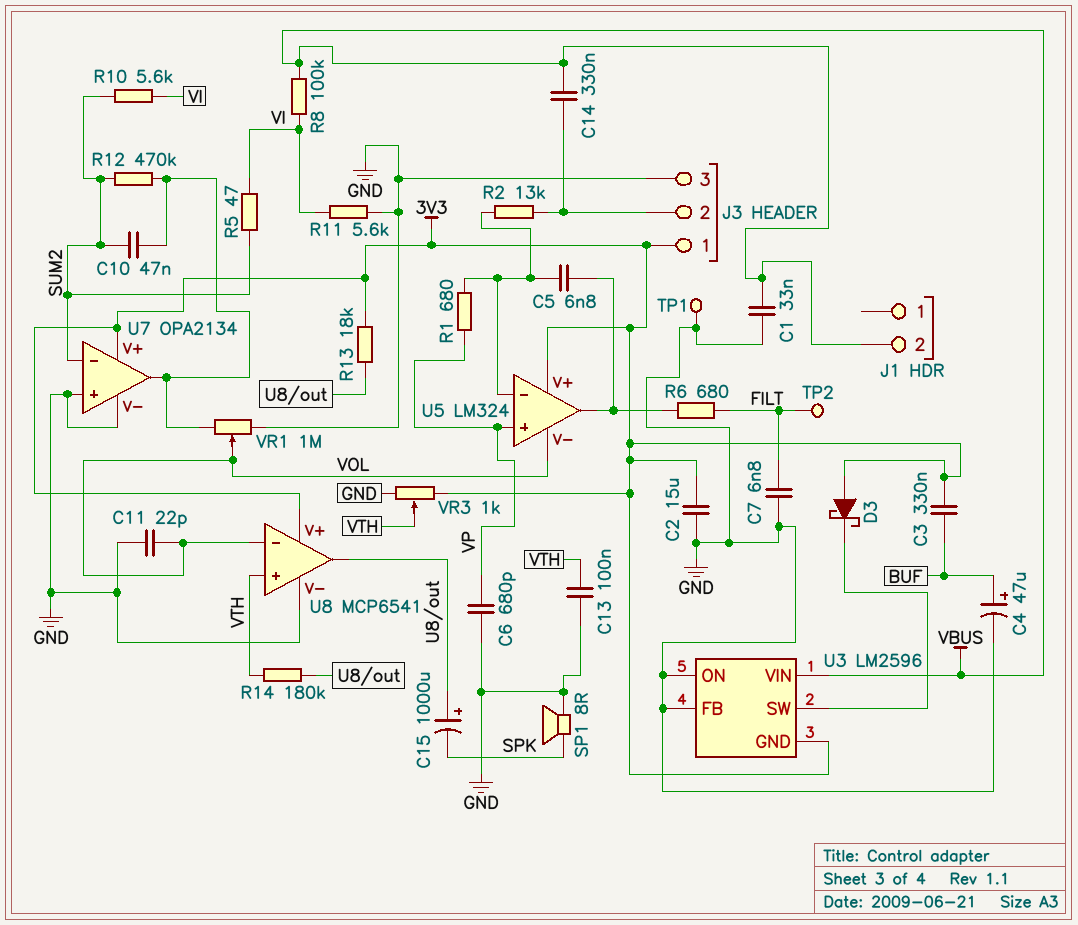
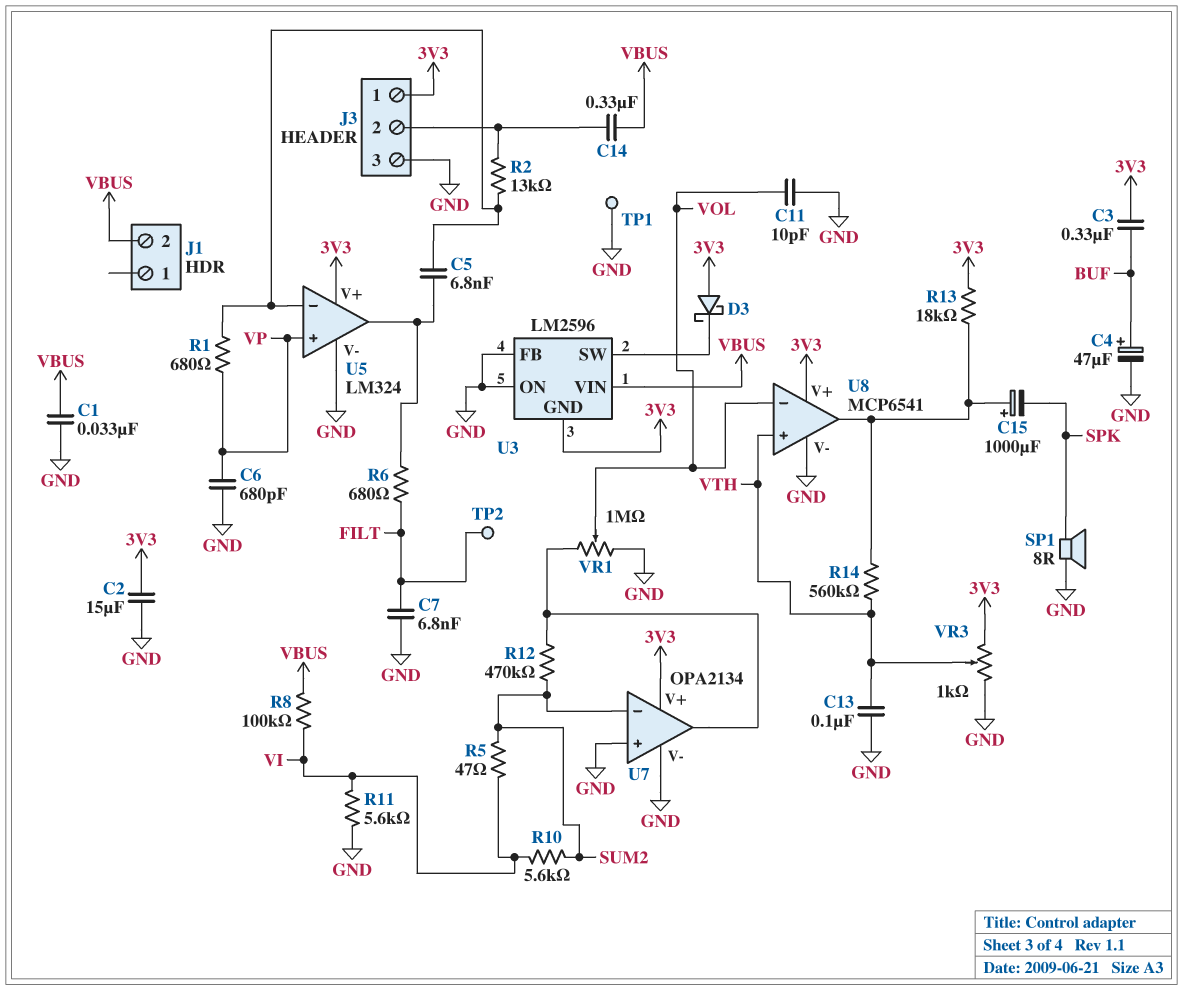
C10: 47nF (SUM2, U7/out) -> none
C11: 22pF (GND, VOL) -> 10pF (GND, VOL)
R14: 180k (U8/out, VTH) -> 560k (U8/out, VTH)
U5 pin V-: VOL -> GND

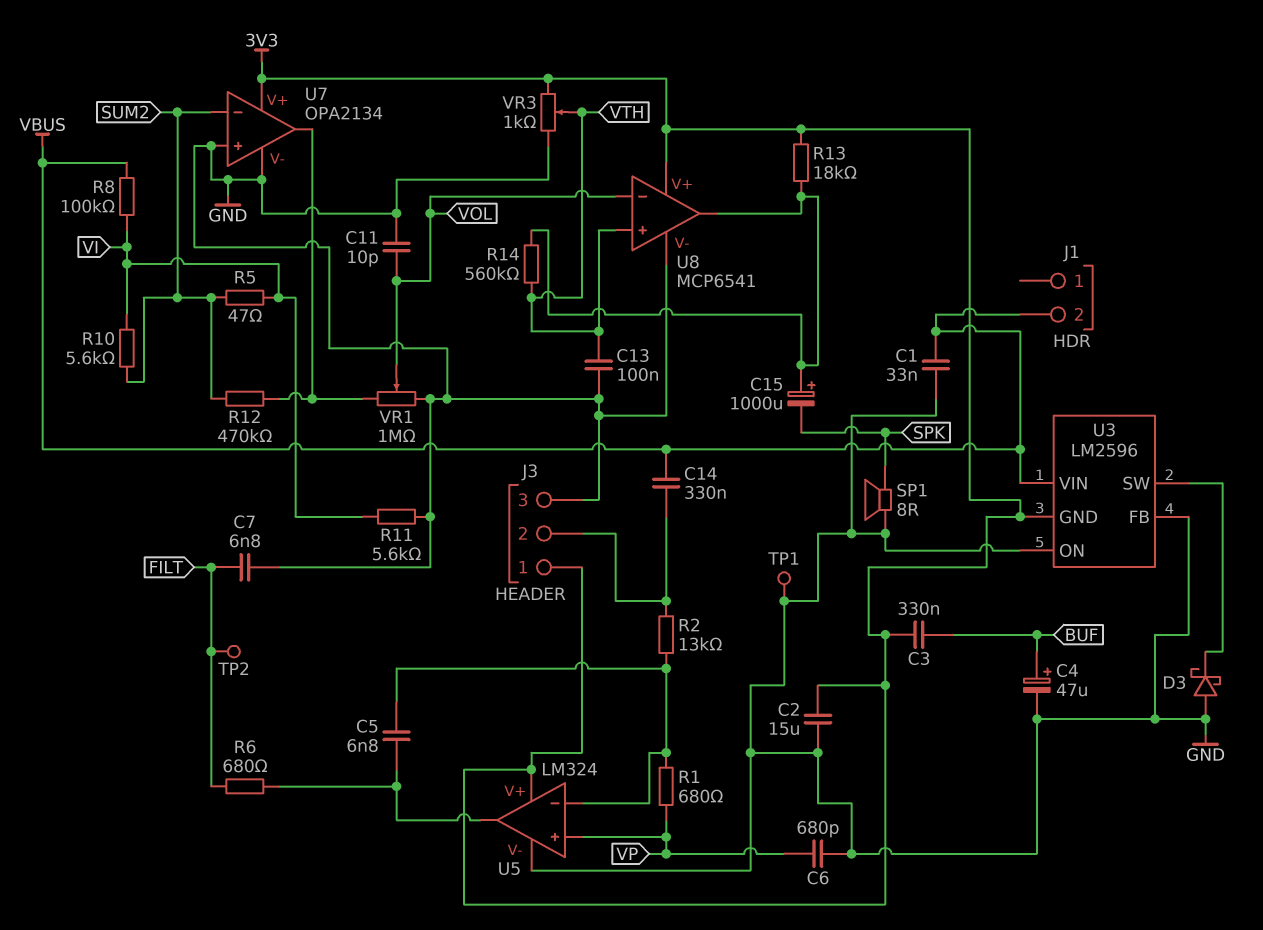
D3: schottky (A 3V3, K U3/SW) -> schottky (A GND, K U3/SW)

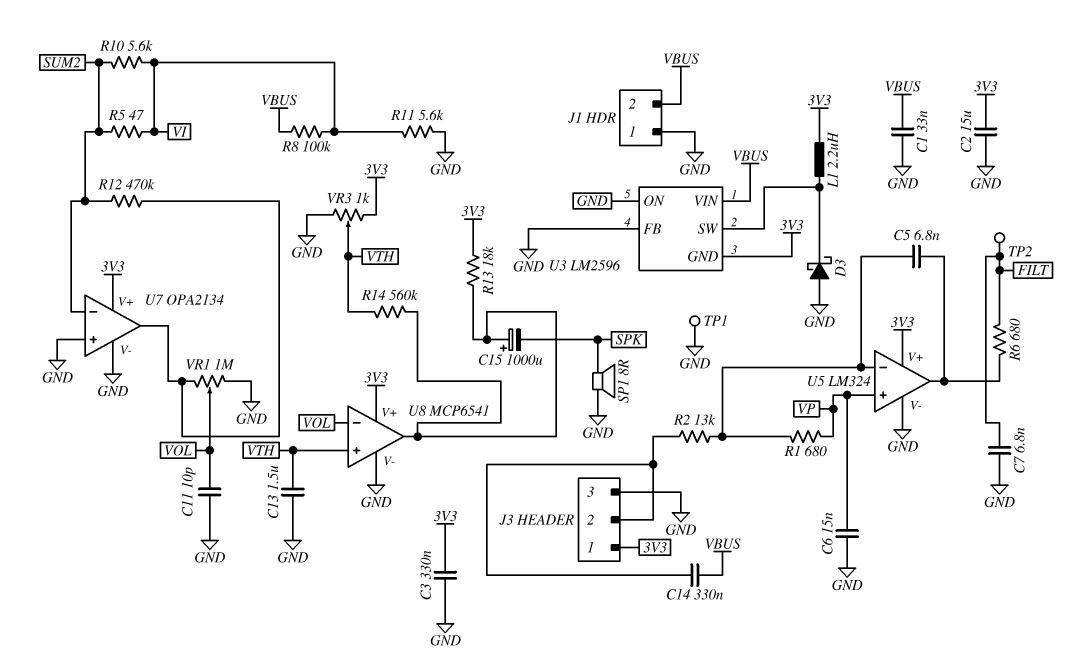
C3: 330nF (3V3, BUF) -> 330nF (3V3, GND)
C4: 47uF (plus BUF, minus GND) -> none
C6: 680pF (GND, VP) -> 15nF (GND, VP)
C13: 100nF (GND, VTH) -> 1.5uF (GND, VTH)
J1 pin 1: none -> GND
L1: none -> 2.2uH (3V3, U3/SW)

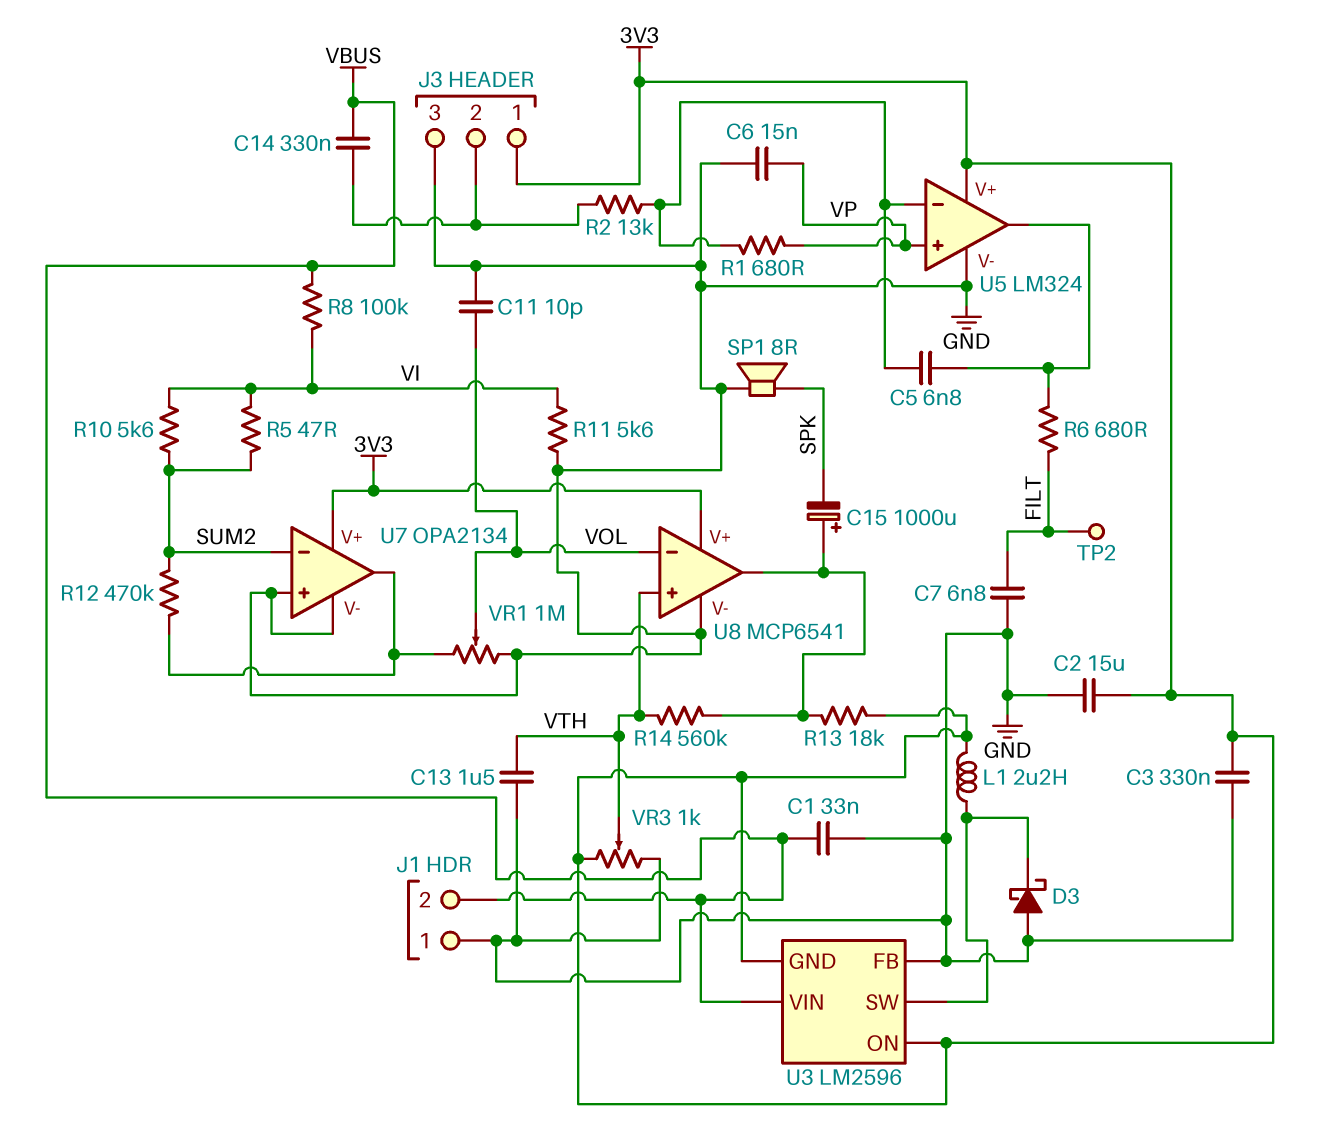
TP1: test point (GND) -> none
U3 pin ON: GND -> 3V3

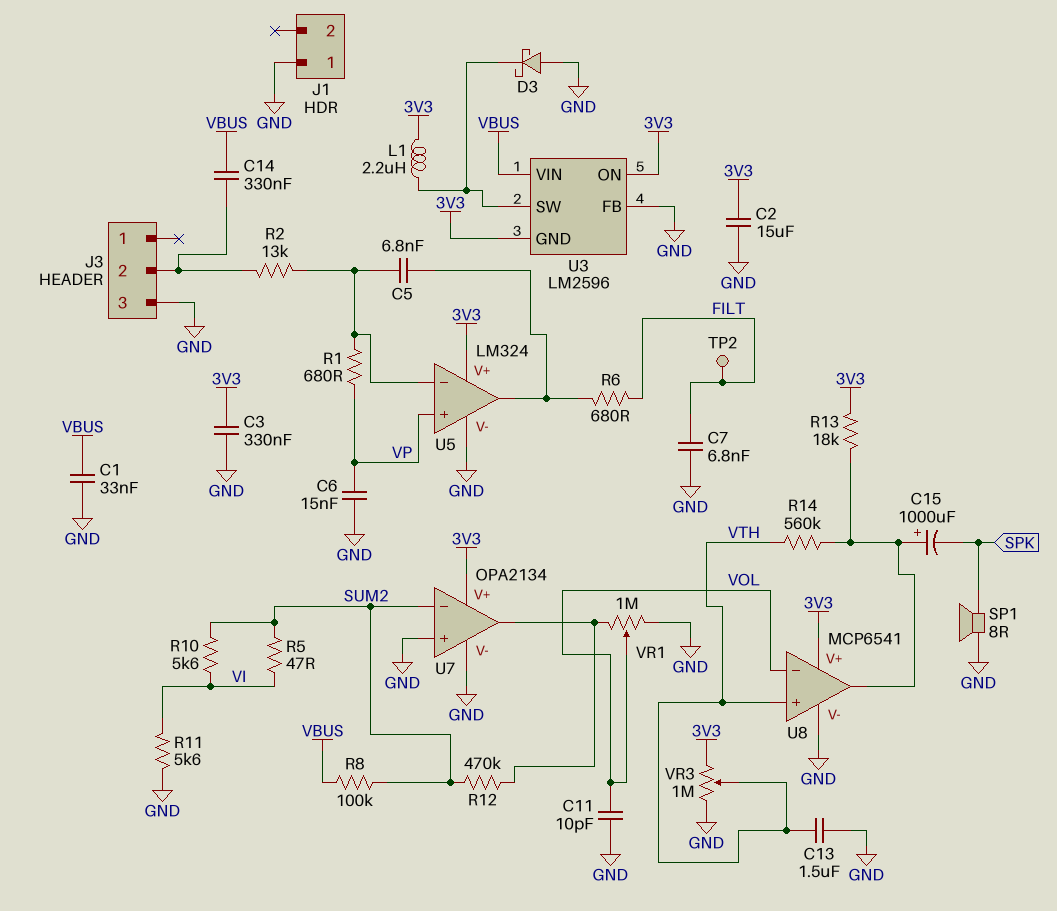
J1 pin 2: VBUS -> none
J3 pin 1: 3V3 -> none
R8: 100k (VBUS, VI) -> 100k (SUM2, VBUS)
VR3: 1k (3V3, GND, wiper VTH) -> 1M (3V3, GND, wiper VTH)

